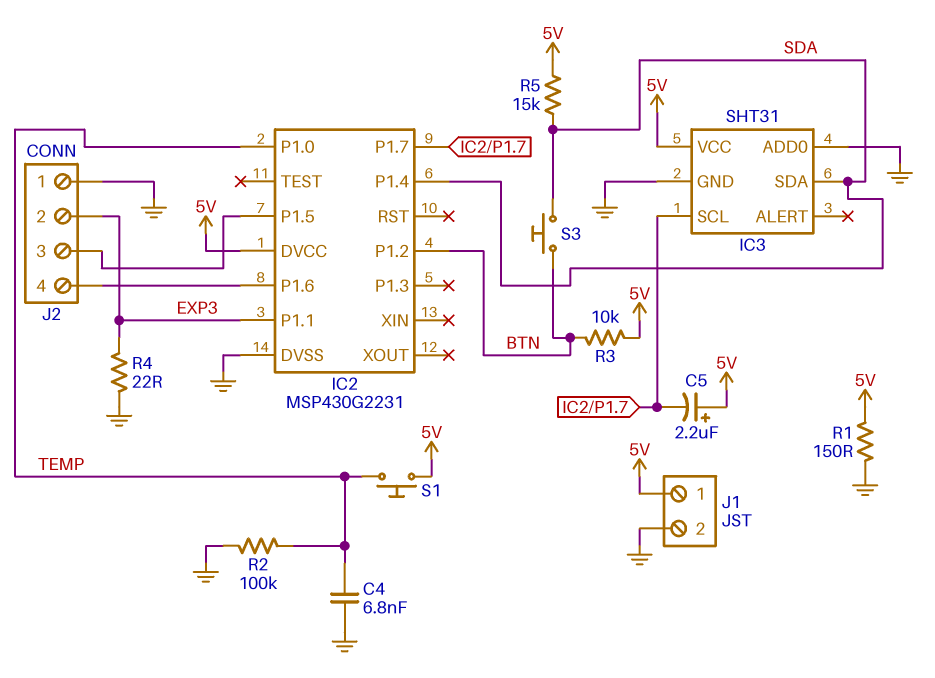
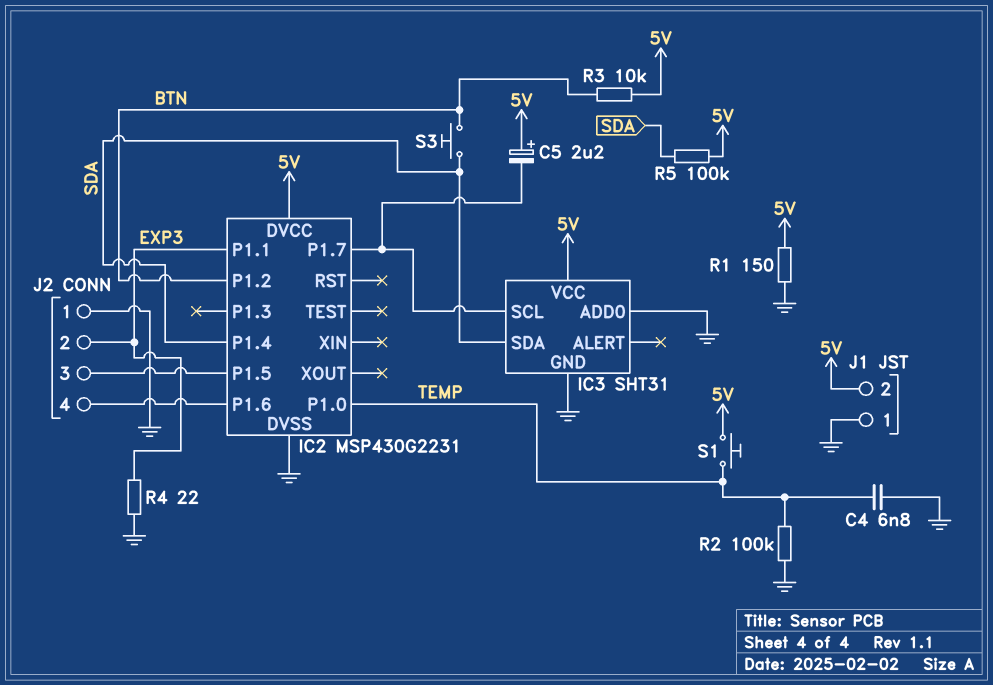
J1 pin 1: 5V -> GND
J1 pin 2: GND -> 5V
R5: 15k (5V, SDA) -> 100k (5V, SDA)

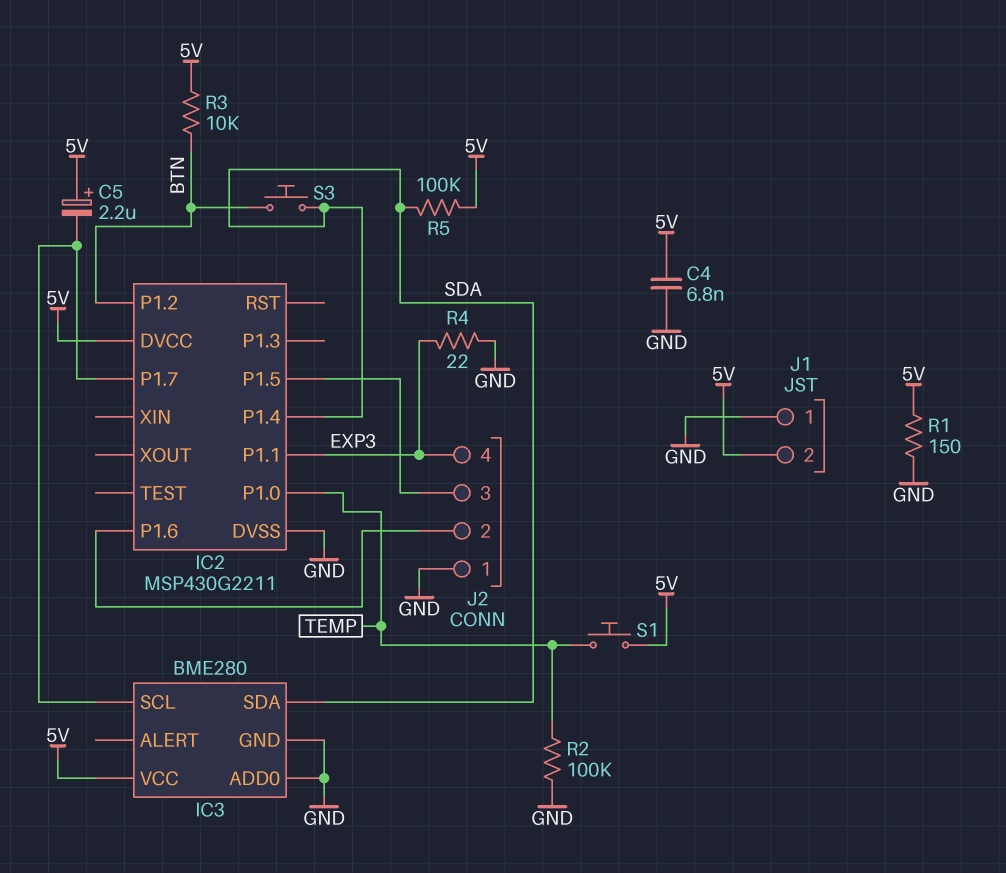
C4: 6.8nF (GND, TEMP) -> 6.8nF (5V, GND)
IC2: MSP430G2231 -> MSP430G2211
IC3: SHT31 -> BME280
J2 pin 2: EXP3 -> IC2/P1.6
J2 pin 4: IC2/P1.6 -> EXP3

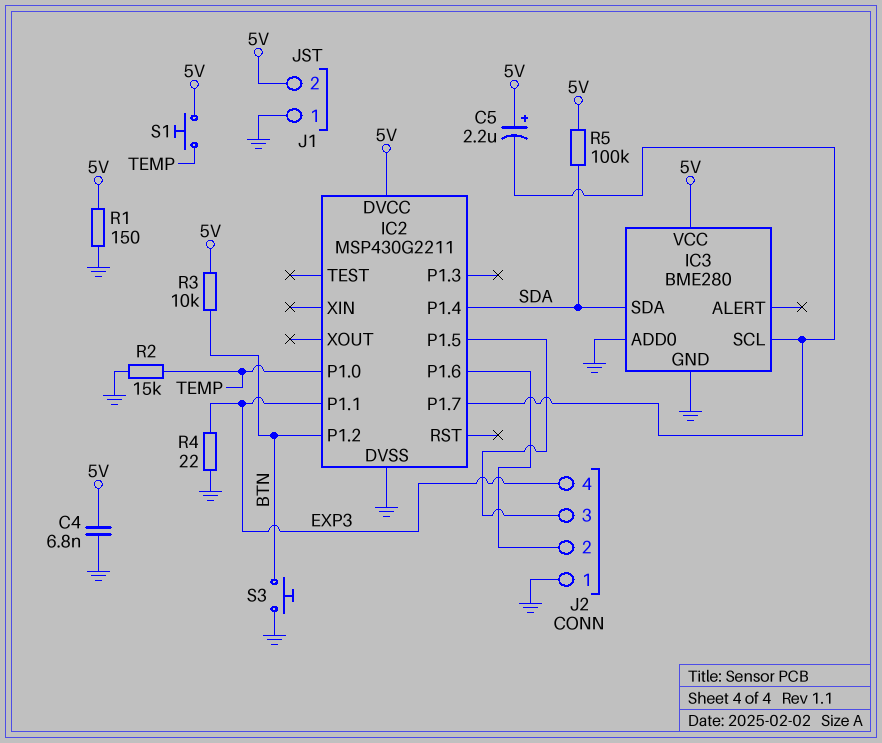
R2: 100k (GND, TEMP) -> 15k (GND, TEMP)
S3: button (BTN, SDA) -> button (BTN, GND)

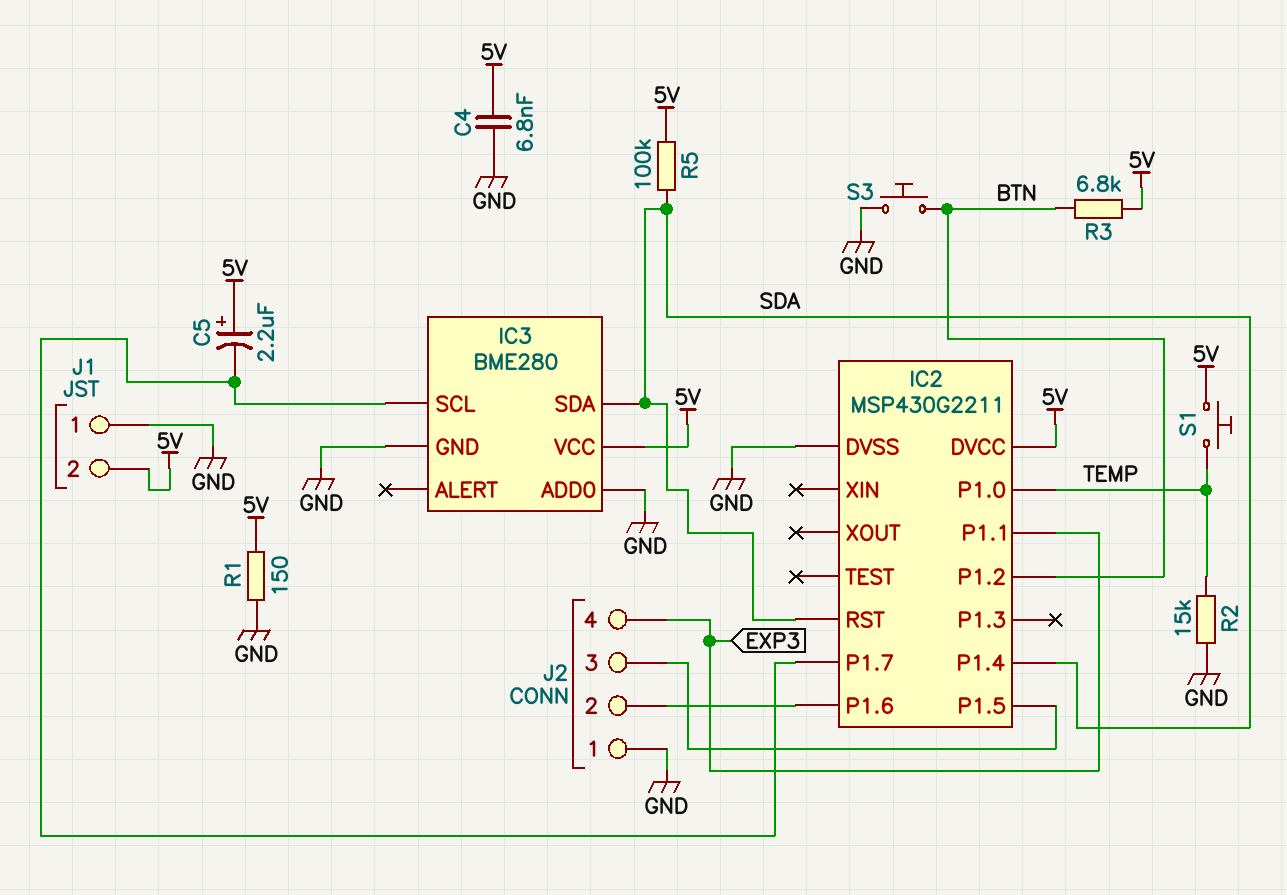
IC2 pin RST: none -> SDA
R3: 10k (5V, BTN) -> 6.8k (5V, BTN)
R4: 22 (EXP3, GND) -> none

